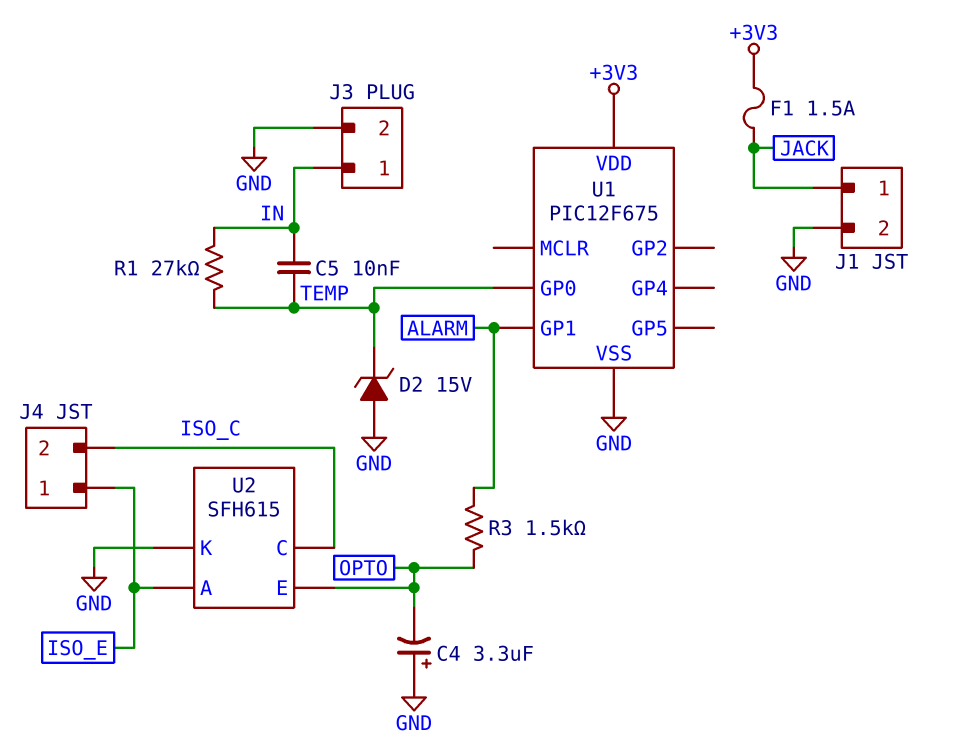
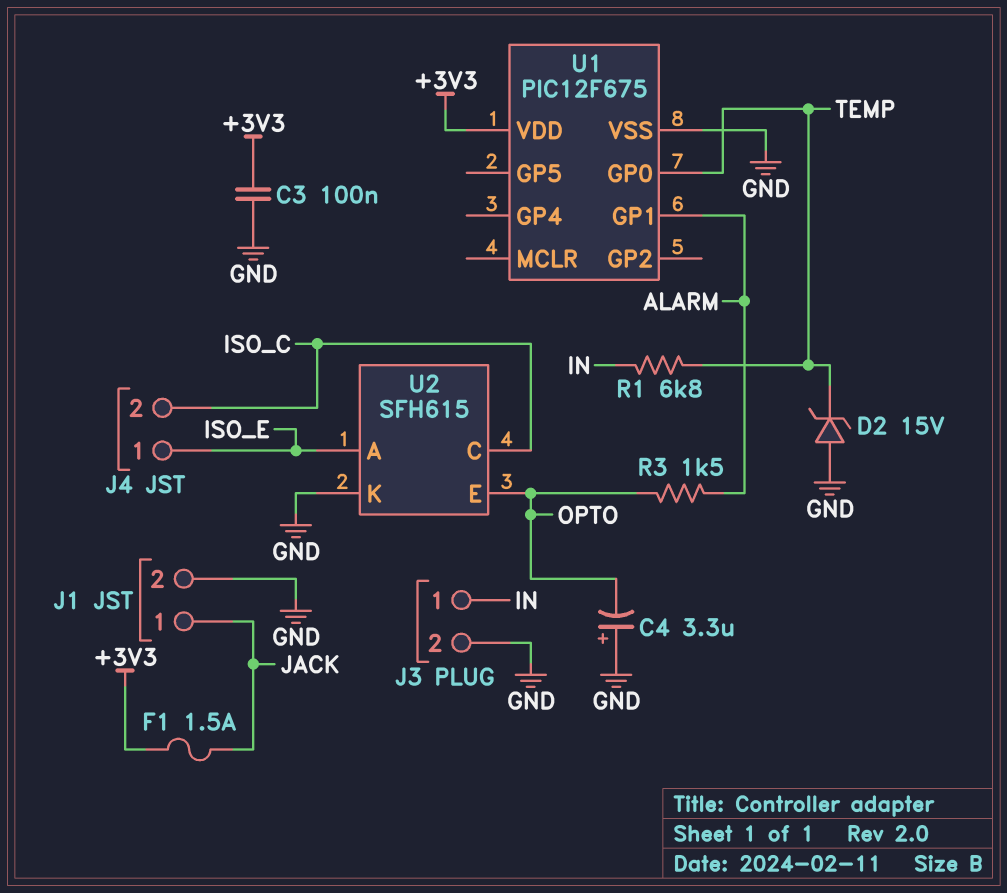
C3: none -> 100nF (+3V3, GND)
C5: 10nF (IN, TEMP) -> none
R1: 27k (IN, TEMP) -> 6.8k (IN, TEMP)

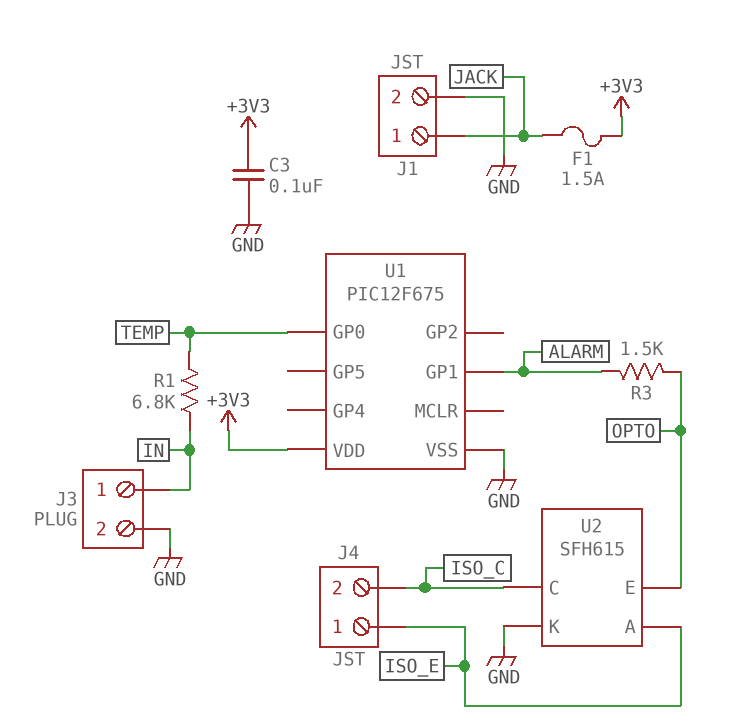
C4: 3.3uF (plus GND, minus OPTO) -> none
D2: zener 15V (A GND, K TEMP) -> none

